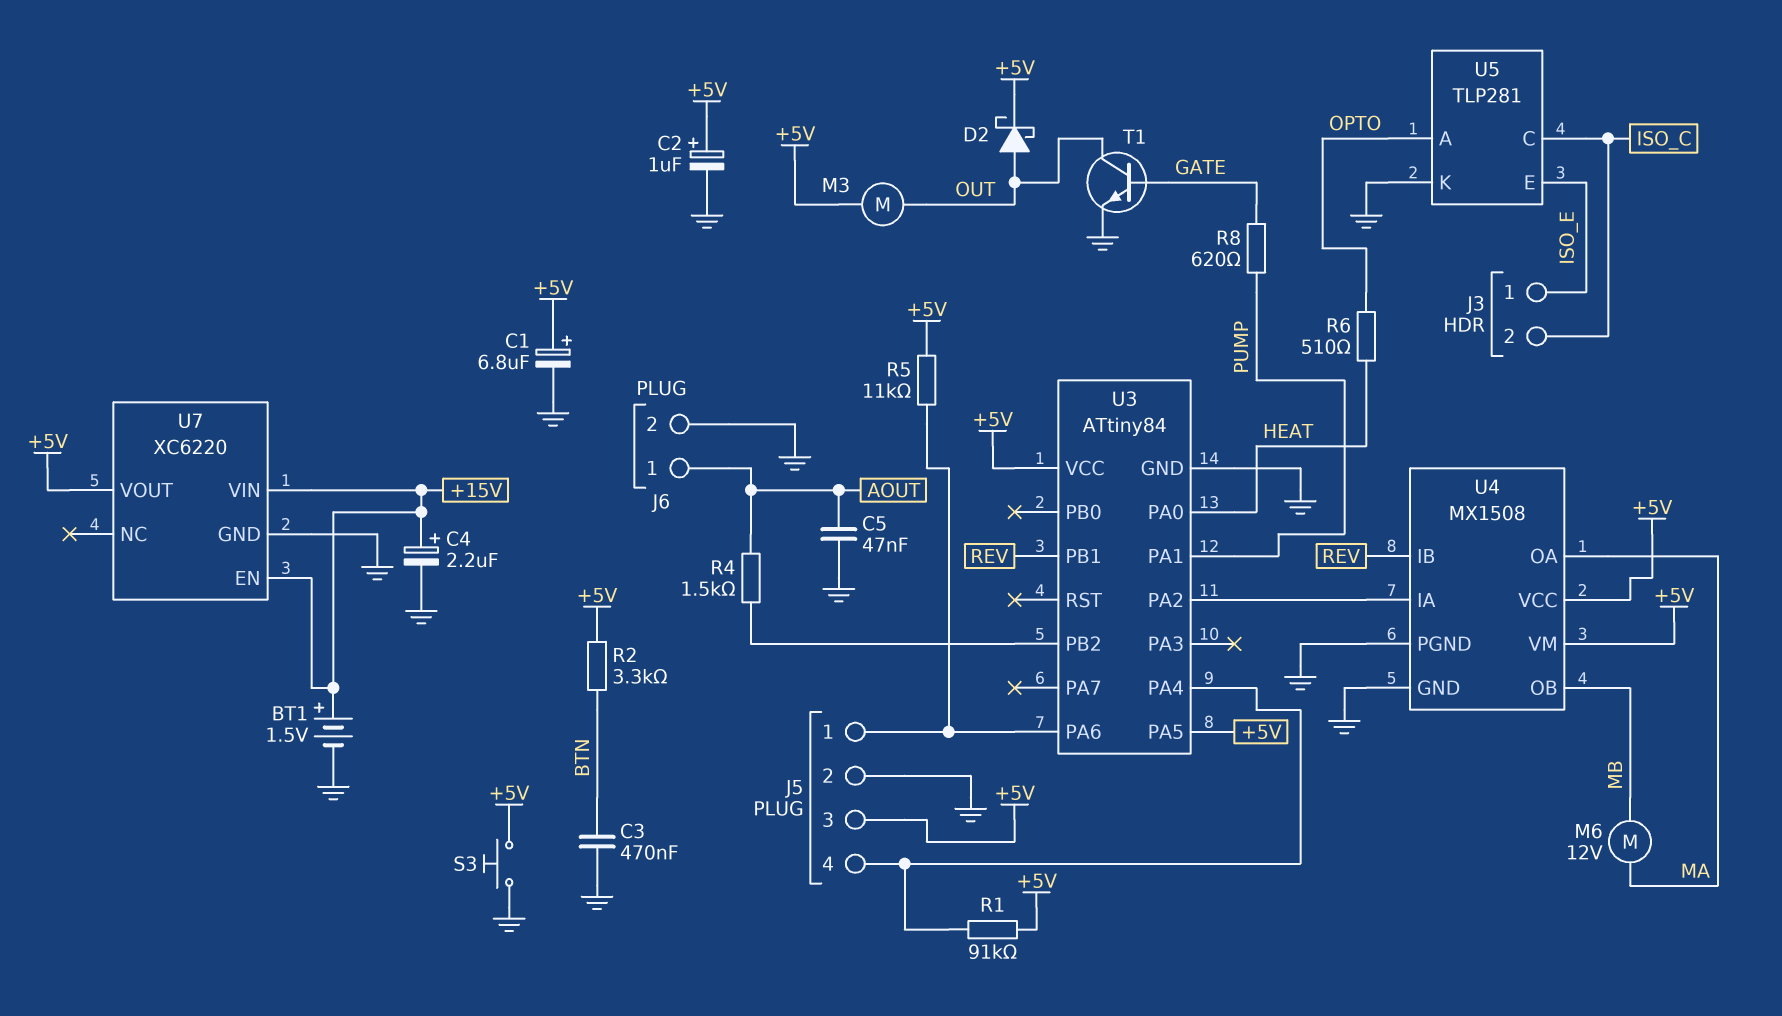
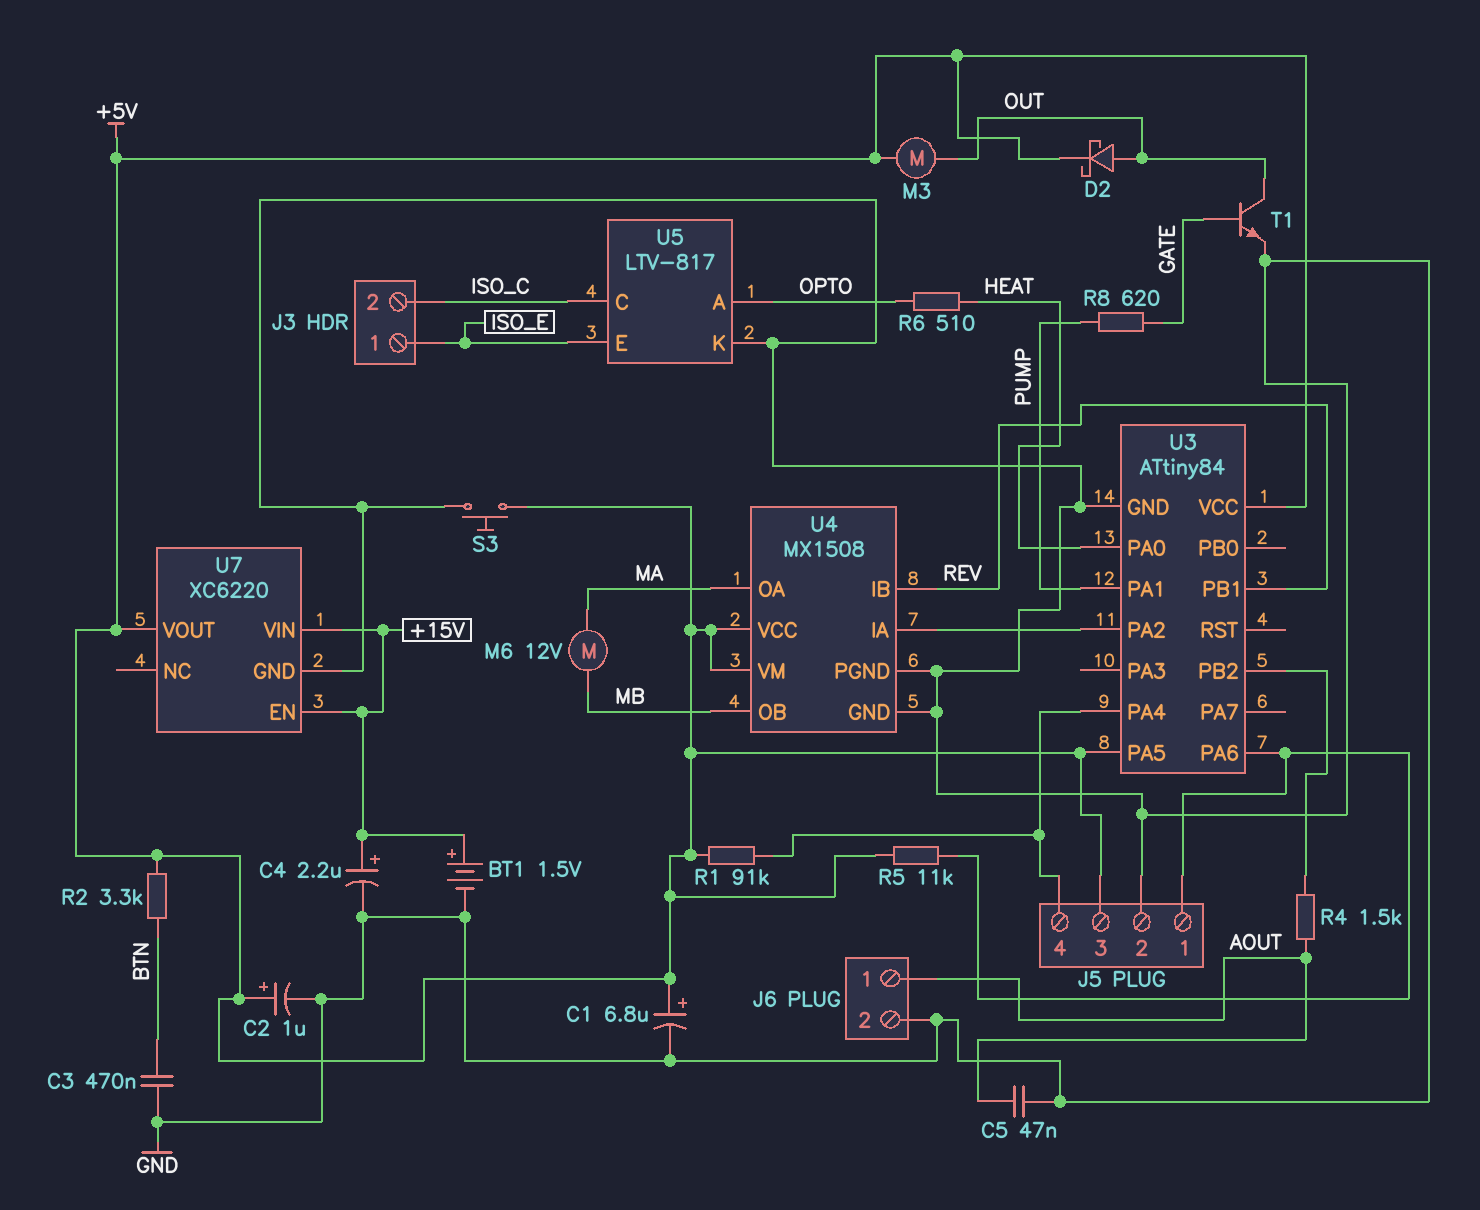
U5: TLP281 -> LTV-817

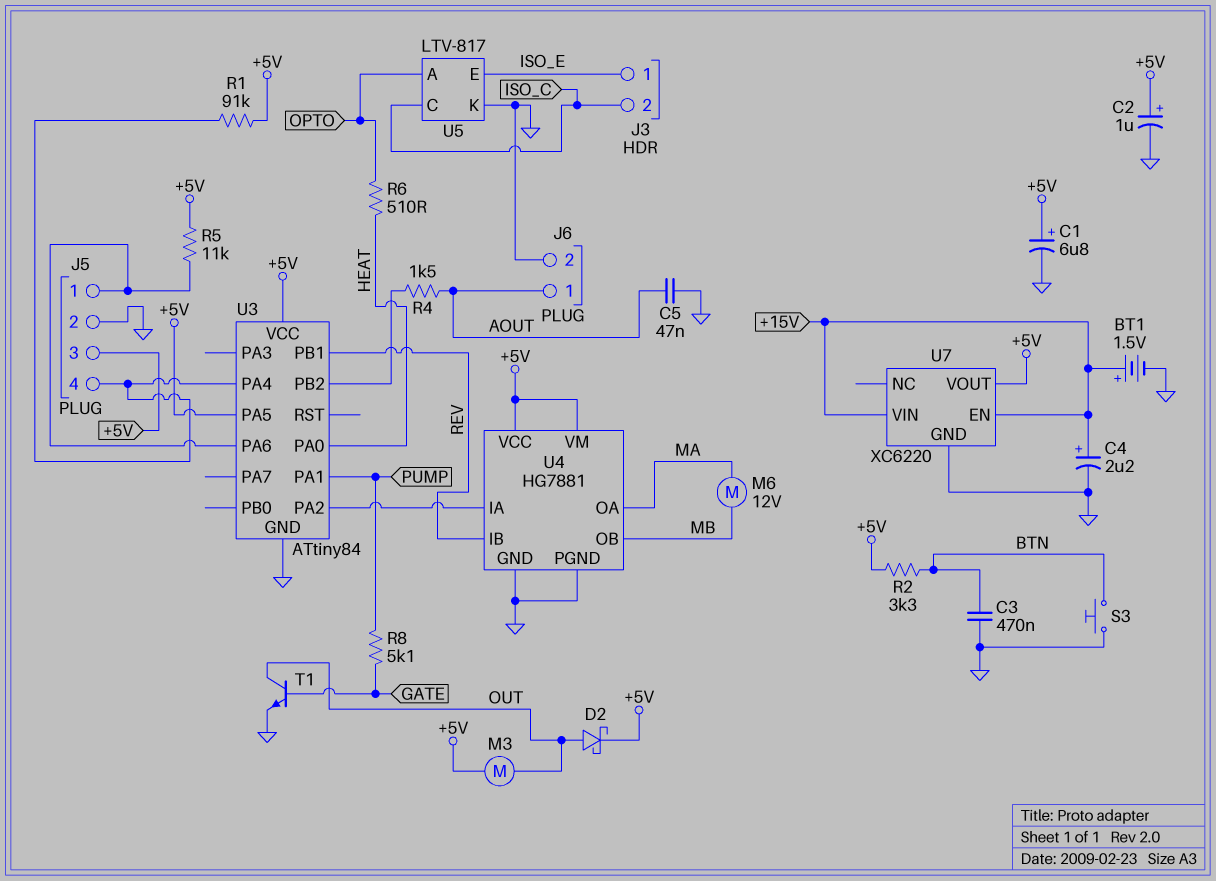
R8: 620 (GATE, PUMP) -> 5.1k (GATE, PUMP)
S3: button (+5V, GND) -> button (BTN, GND)
U4: MX1508 -> HG7881

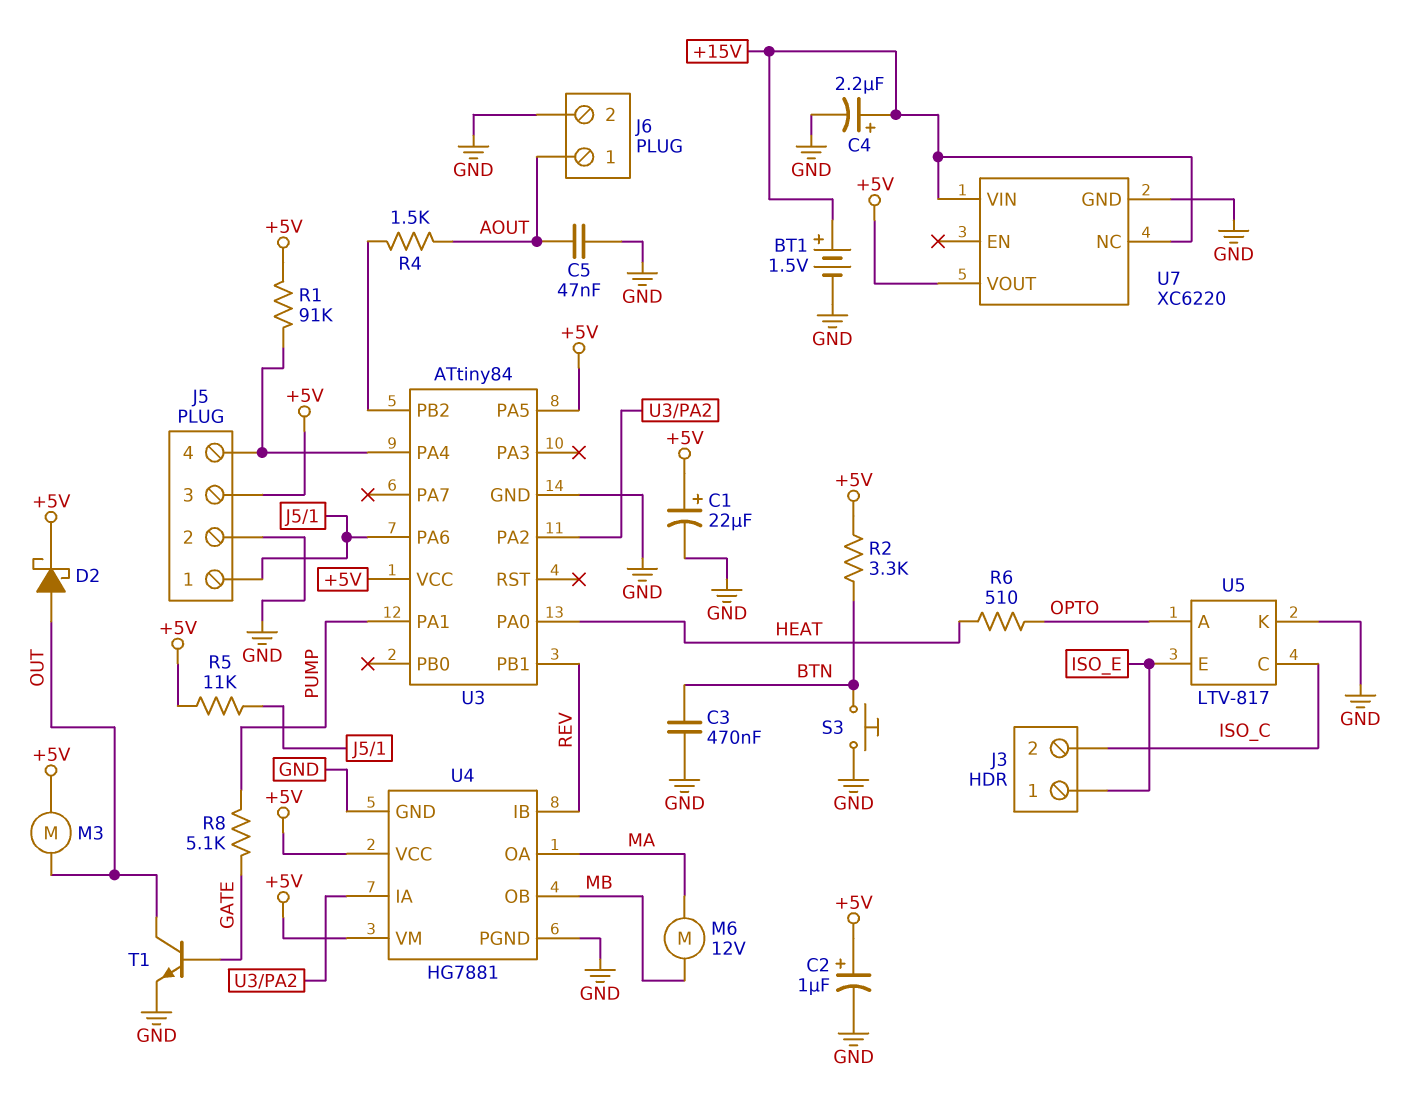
C1: 6.8uF (plus +5V, minus GND) -> 22uF (plus +5V, minus GND)
U7 pin EN: +15V -> none
U7 pin NC: none -> +15V

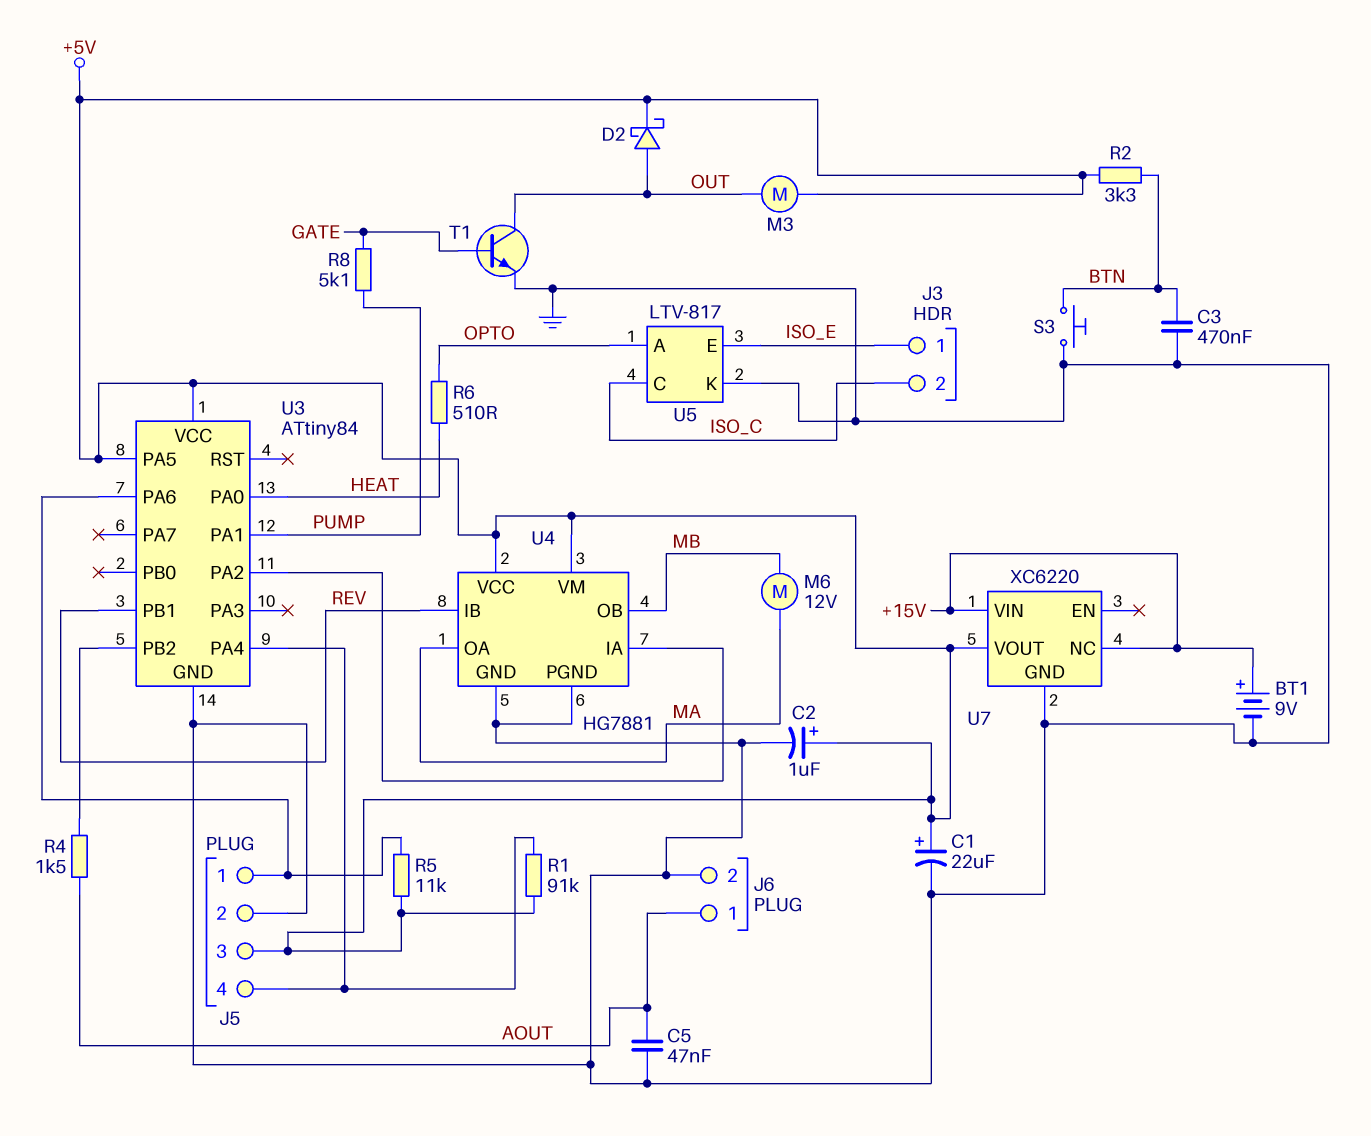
BT1: 1.5V (plus +15V, minus GND) -> 9V (plus +15V, minus GND)
C4: 2.2uF (plus +15V, minus GND) -> none

